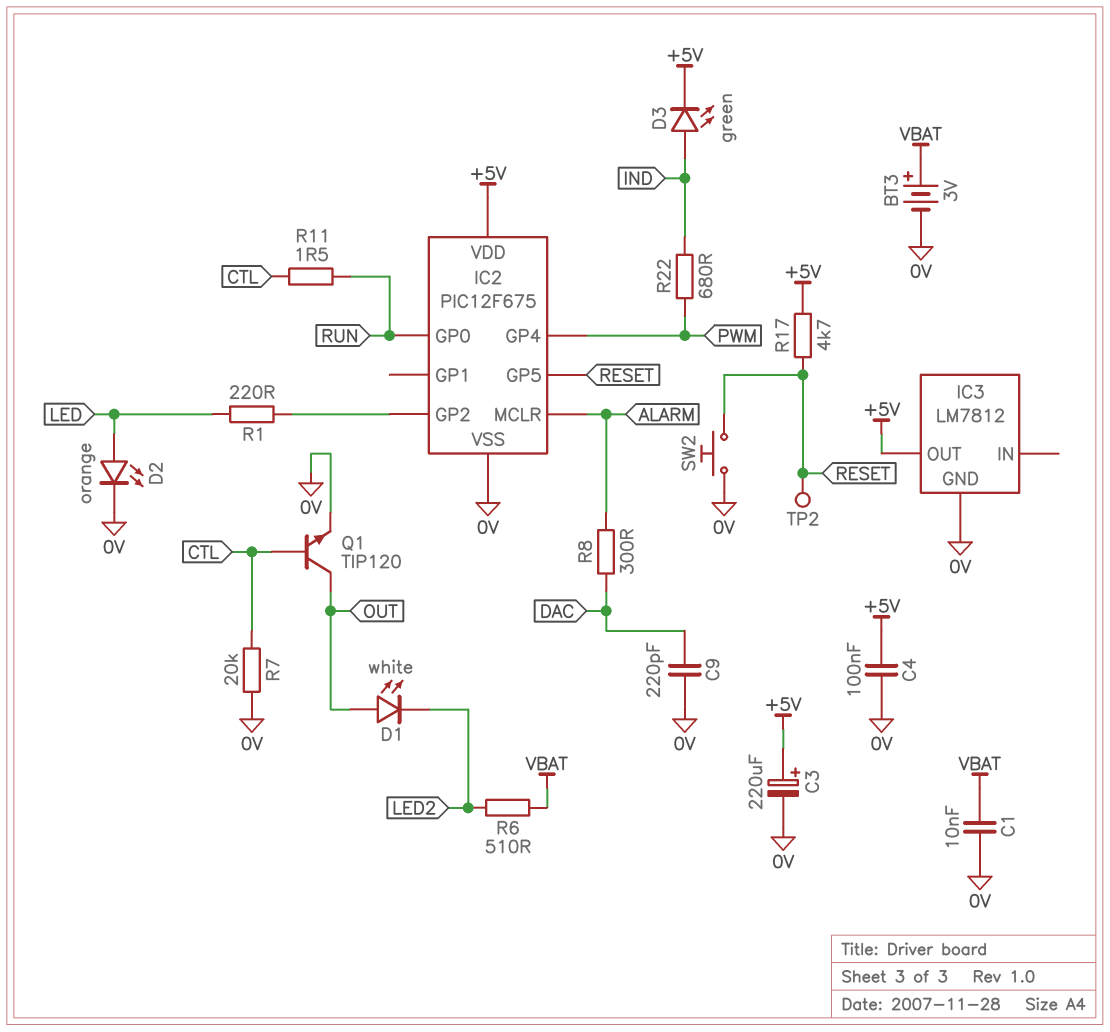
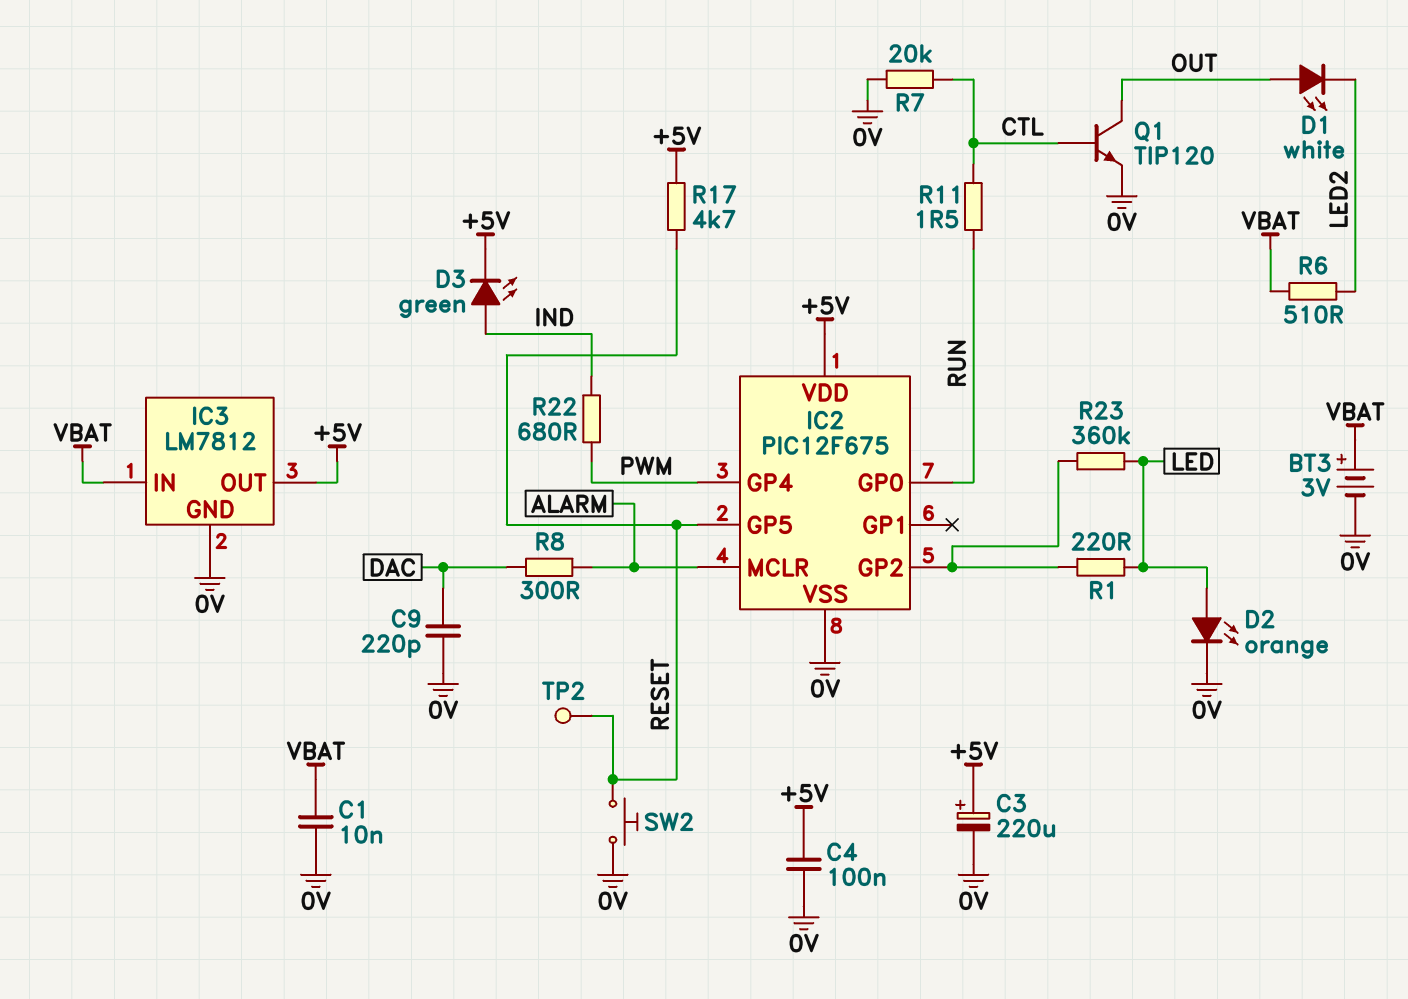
IC3 pin IN: none -> VBAT
R23: none -> 360k (IC2/GP2, LED)

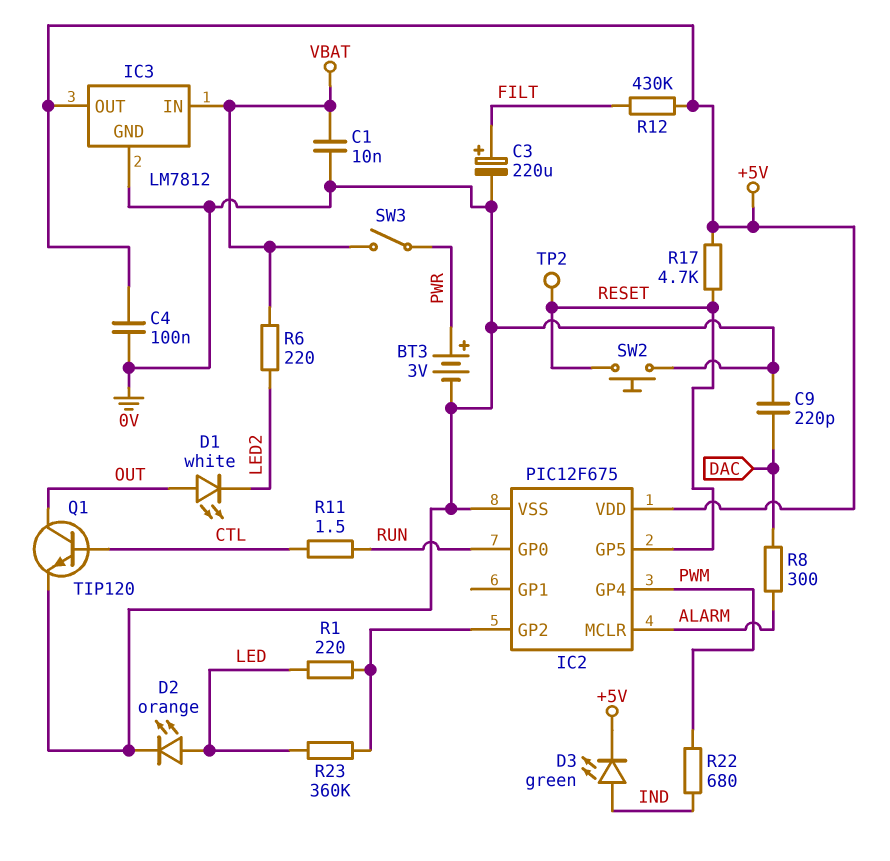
BT3: 3V (plus VBAT, minus 0V) -> 3V (plus PWR, minus 0V)
C3: 220uF (plus +5V, minus 0V) -> 220uF (plus FILT, minus 0V)
R6: 510 (LED2, VBAT) -> 220 (LED2, VBAT)
R7: 20k (0V, CTL) -> none
R12: none -> 430k (+5V, FILT)
SW3: none -> switch (PWR, VBAT)

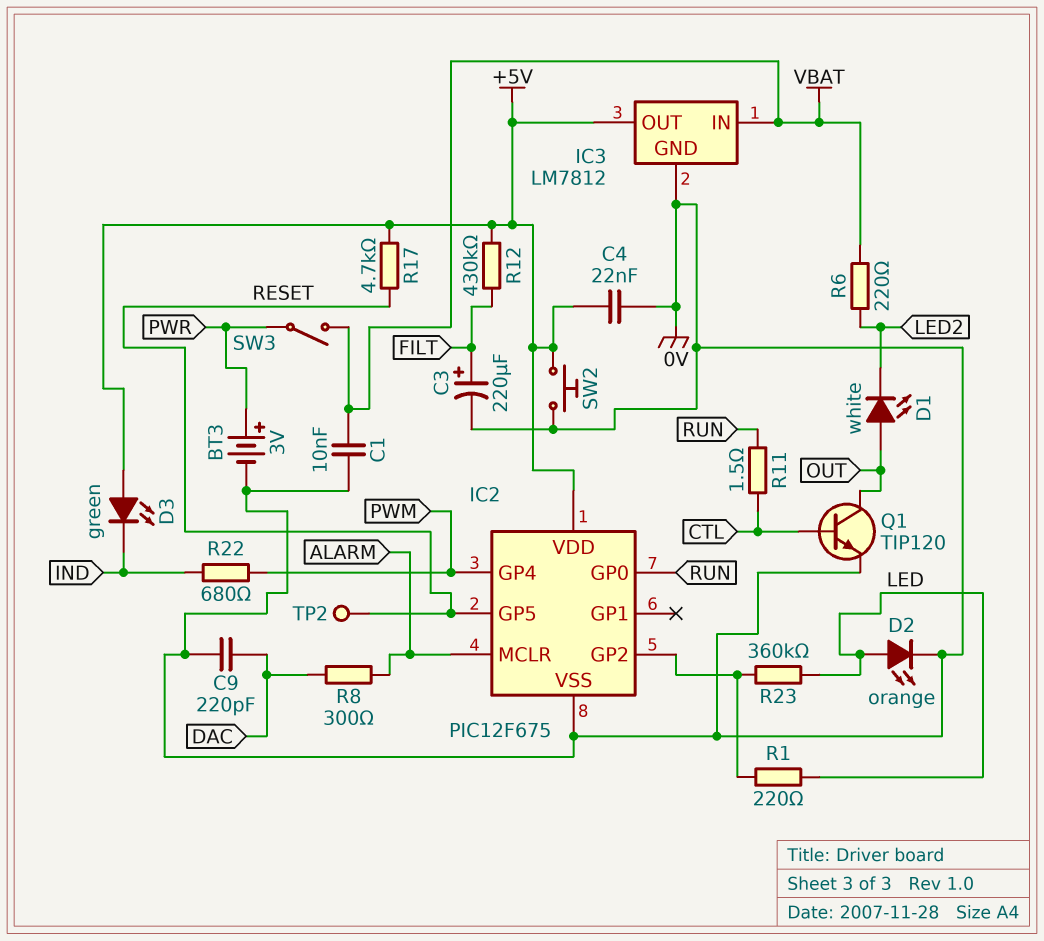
C4: 100nF (+5V, 0V) -> 22nF (+5V, 0V)
D3: LED green (A IND, K +5V) -> LED green (A +5V, K IND)
SW2: button (0V, RESET) -> button (+5V, 0V)

